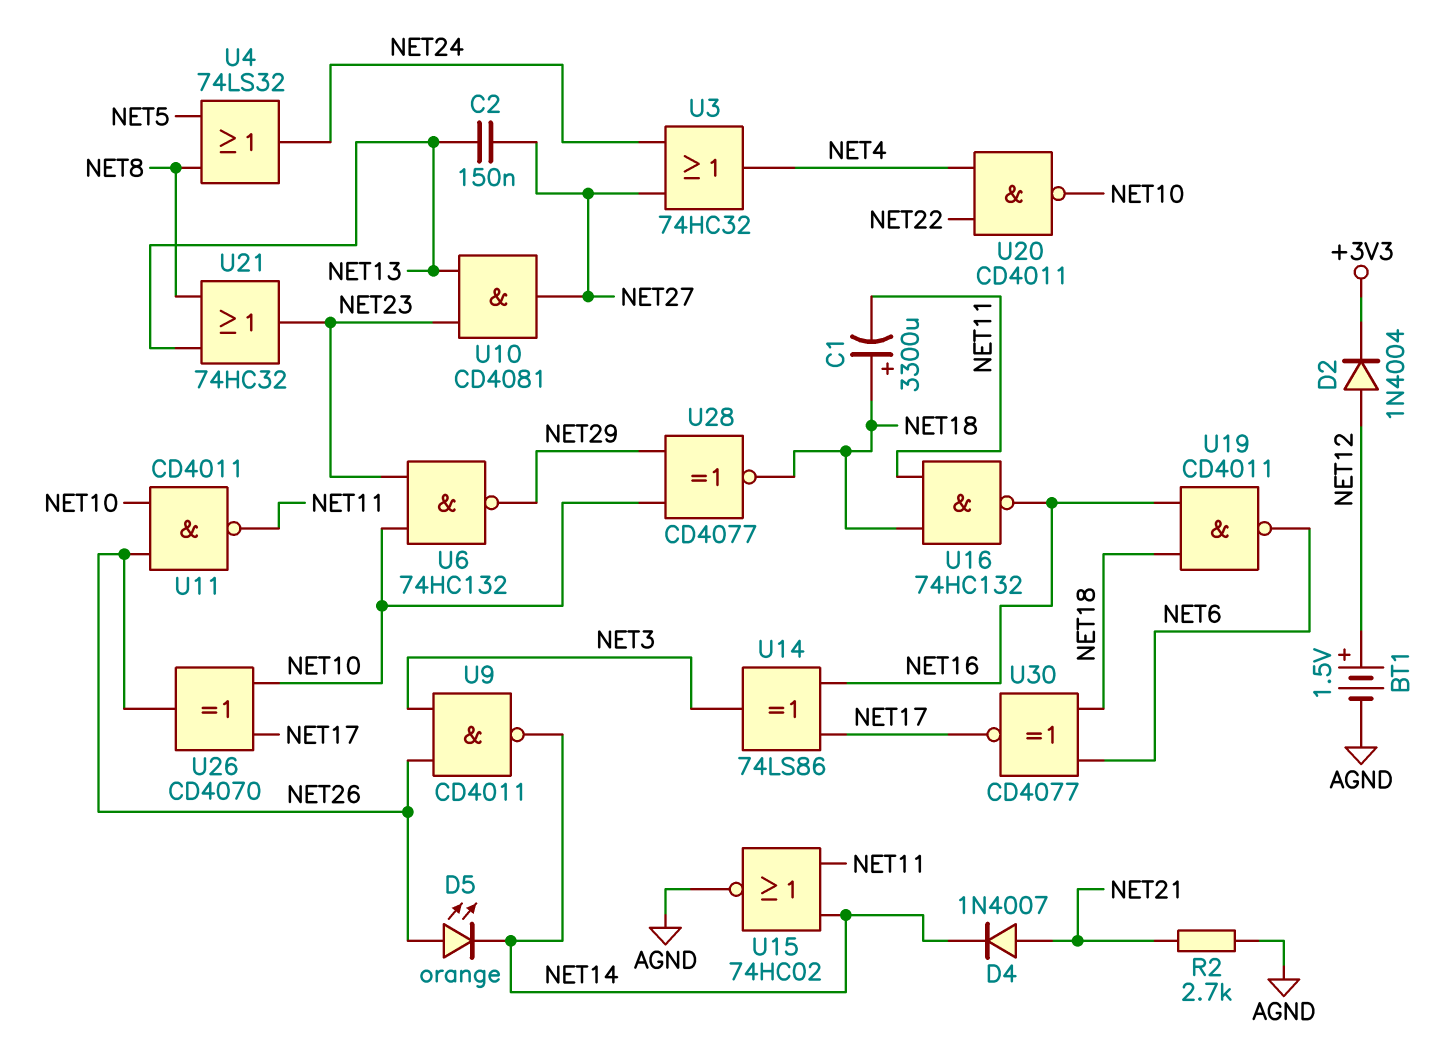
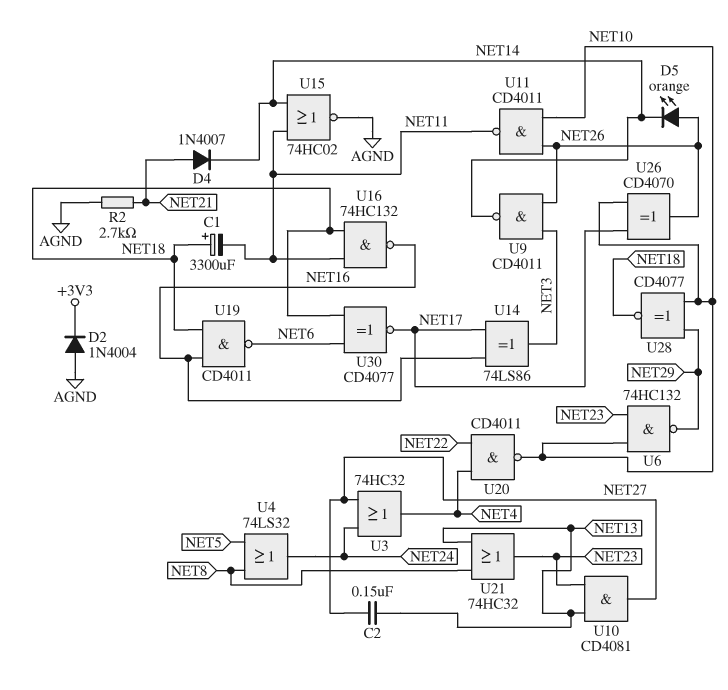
BT1: 1.5V (plus NET12, minus AGND) -> none
D2: diode 1N4004 (A NET12, K +3V3) -> diode 1N4004 (A AGND, K +3V3)

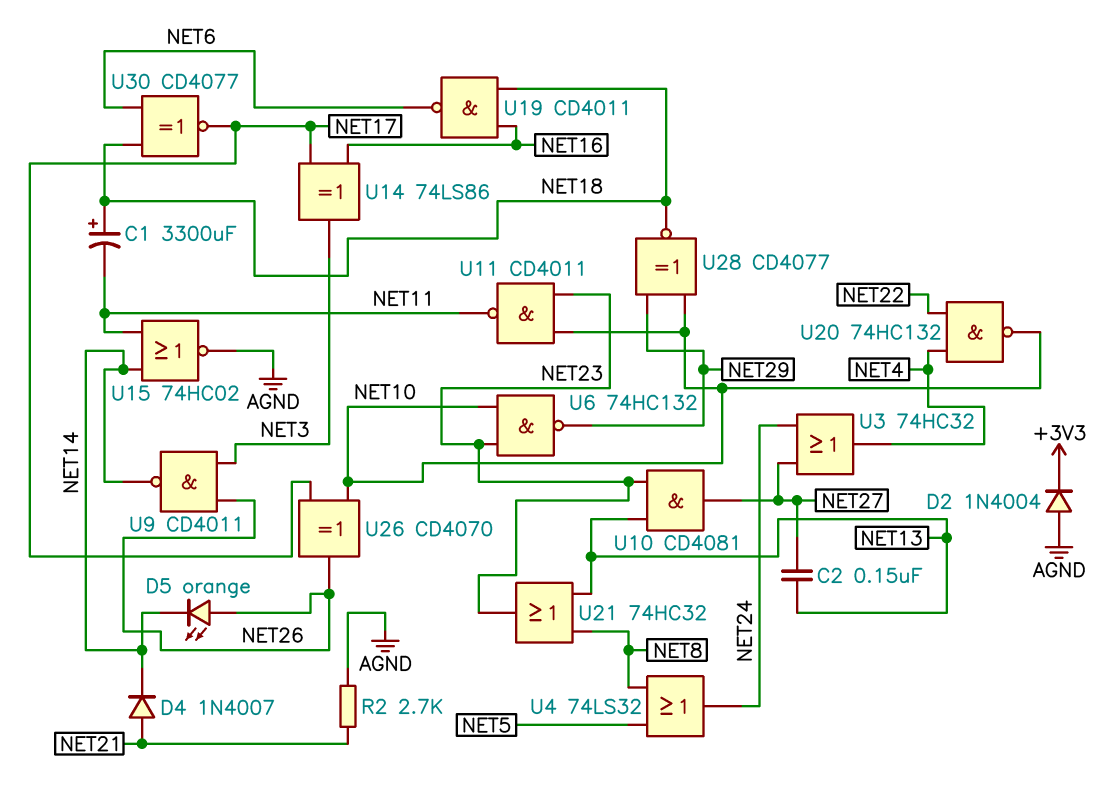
U11: NAND CD4011 (in NET10, in NET26, out NET11) -> NAND CD4011 (in NET10, in NET23, out NET11)
U16: NAND 74HC132 (in NET11, in NET18, out NET16) -> none
U20: NAND CD4011 (in NET4, in NET22, out NET10) -> NAND 74HC132 (in NET4, in NET22, out NET10)

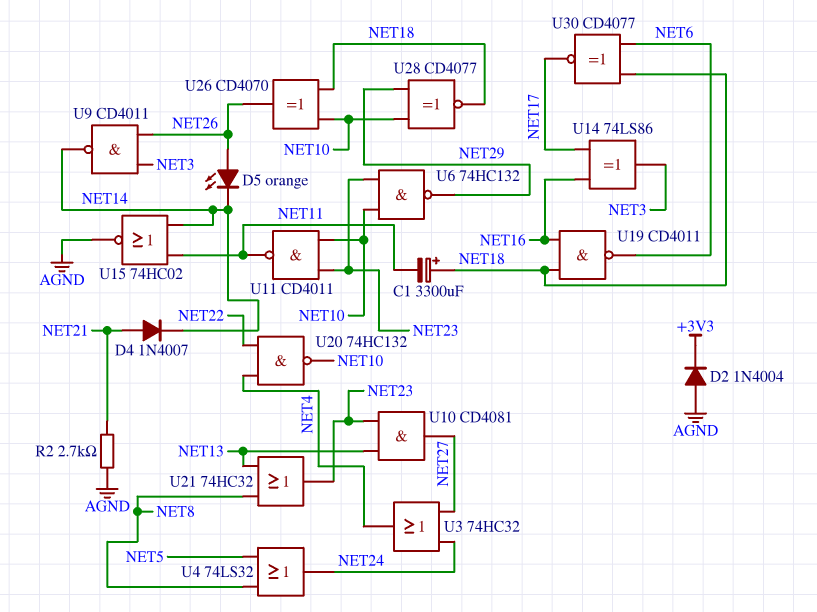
C2: 150nF (NET13, NET27) -> none
U26: XOR CD4070 (in NET10, in NET17, out NET26) -> XOR CD4070 (in NET10, in NET18, out NET26)

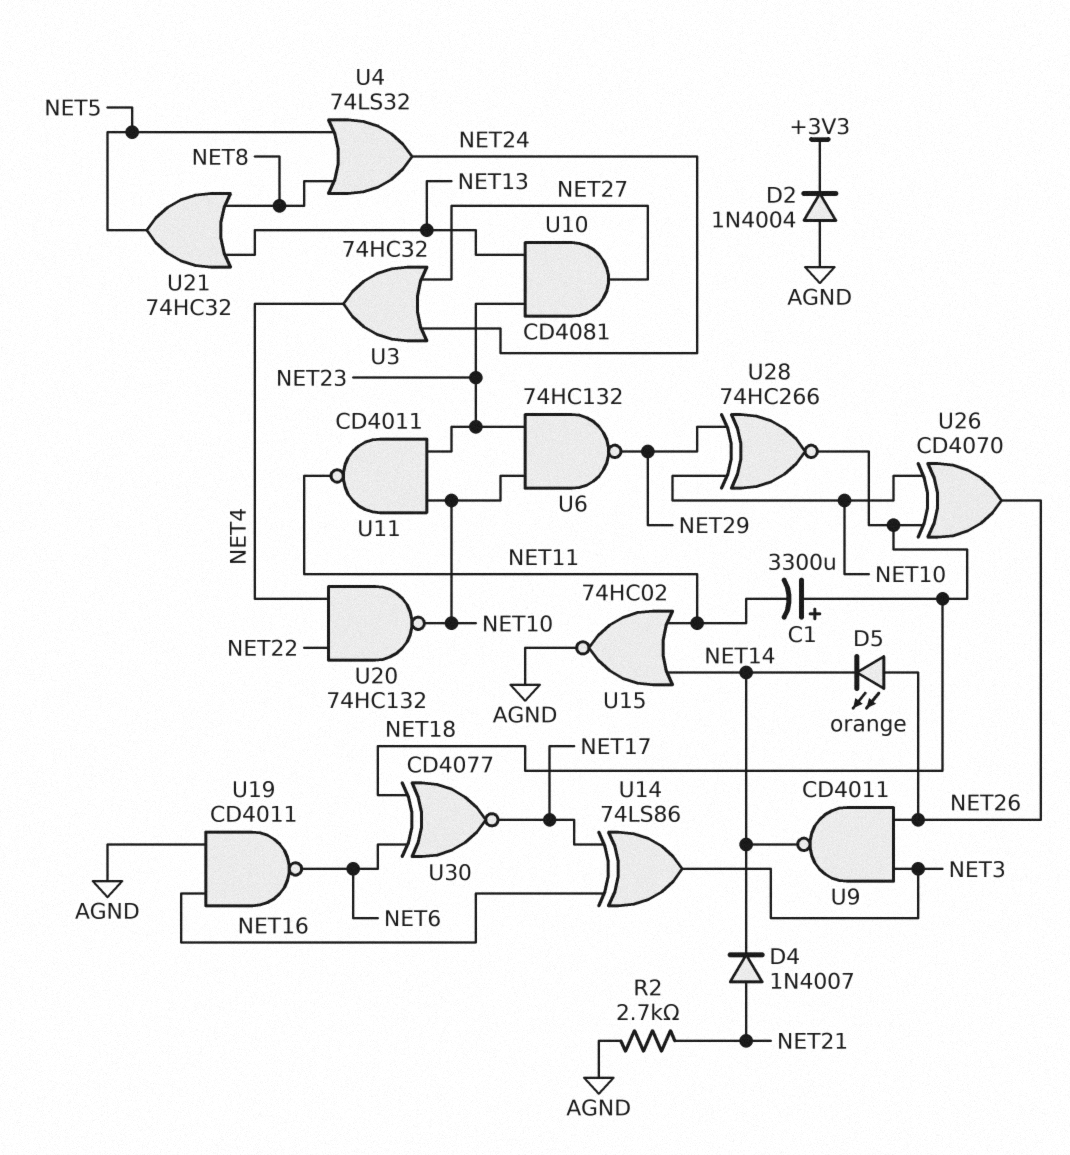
U19: NAND CD4011 (in NET16, in NET18, out NET6) -> NAND CD4011 (in AGND, in NET16, out NET6)
U21: OR 74HC32 (in NET8, in NET13, out NET23) -> OR 74HC32 (in NET8, in NET13, out NET5)
U28: XNOR CD4077 (in NET10, in NET29, out NET18) -> XNOR 74HC266 (in NET10, in NET29, out NET18)

